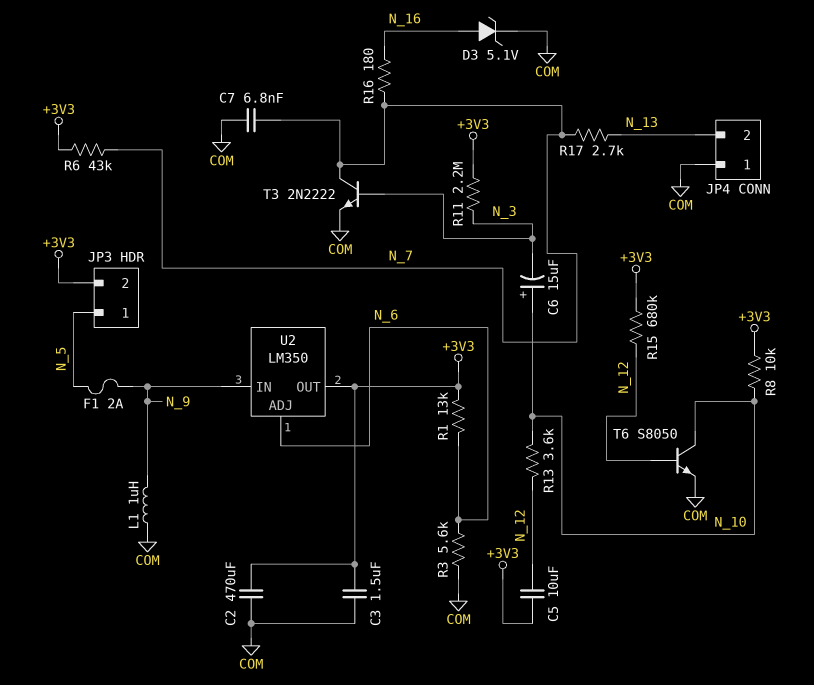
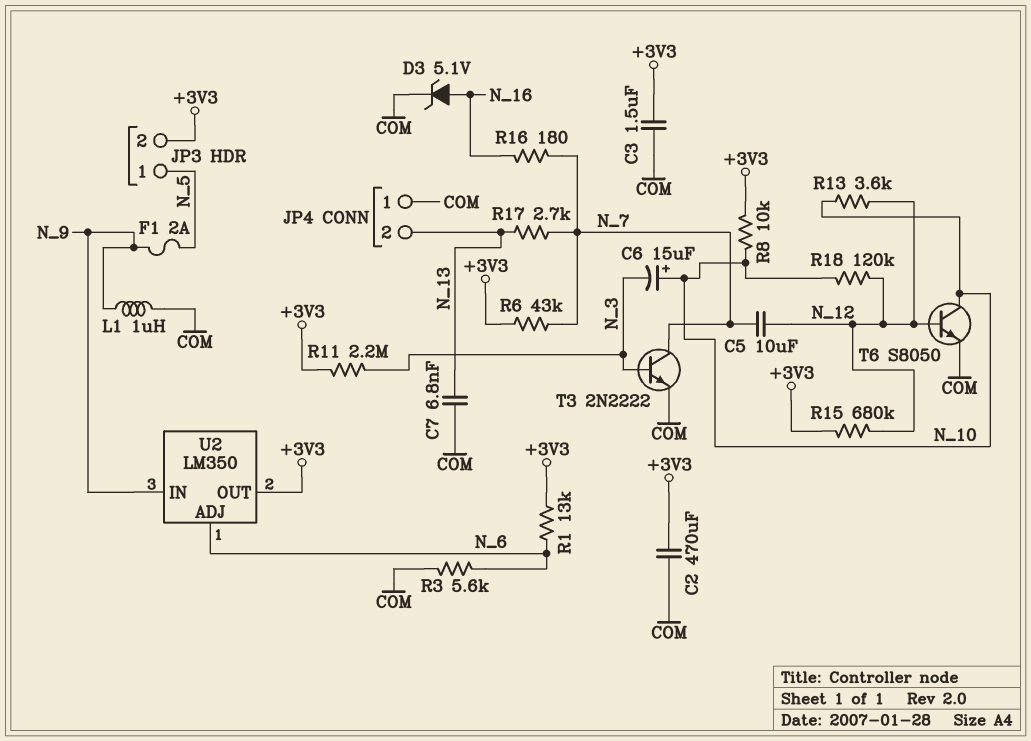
C5: 10uF (+3V3, N_12) -> 10uF (N_7, N_12)
C7: 6.8nF (COM, N_7) -> 6.8nF (COM, N_13)
R18: none -> 120k (N_10, N_12)

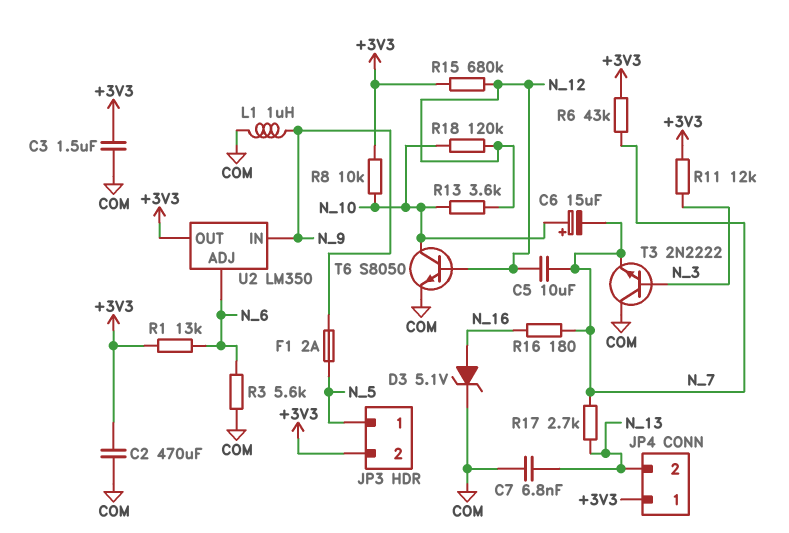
C6: 15uF (plus N_10, minus N_3) -> 15uF (plus N_10, minus N_7)
JP4 pin 1: COM -> +3V3
R11: 2.2M (+3V3, N_3) -> 12k (+3V3, N_3)
T3: NPN 2N2222 (B N_3, C N_7, E COM) -> NPN 2N2222 (B N_3, C COM, E N_7)

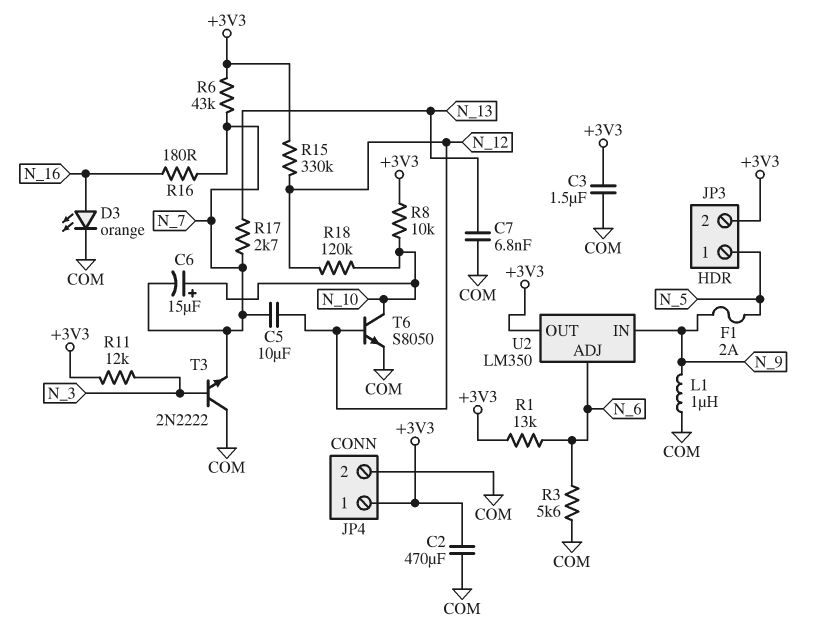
D3: zener 5.1V (A N_16, K COM) -> LED orange (A N_16, K COM)
JP4 pin 2: N_13 -> COM
R13: 3.6k (N_10, N_12) -> none
R15: 680k (+3V3, N_12) -> 330k (+3V3, N_12)

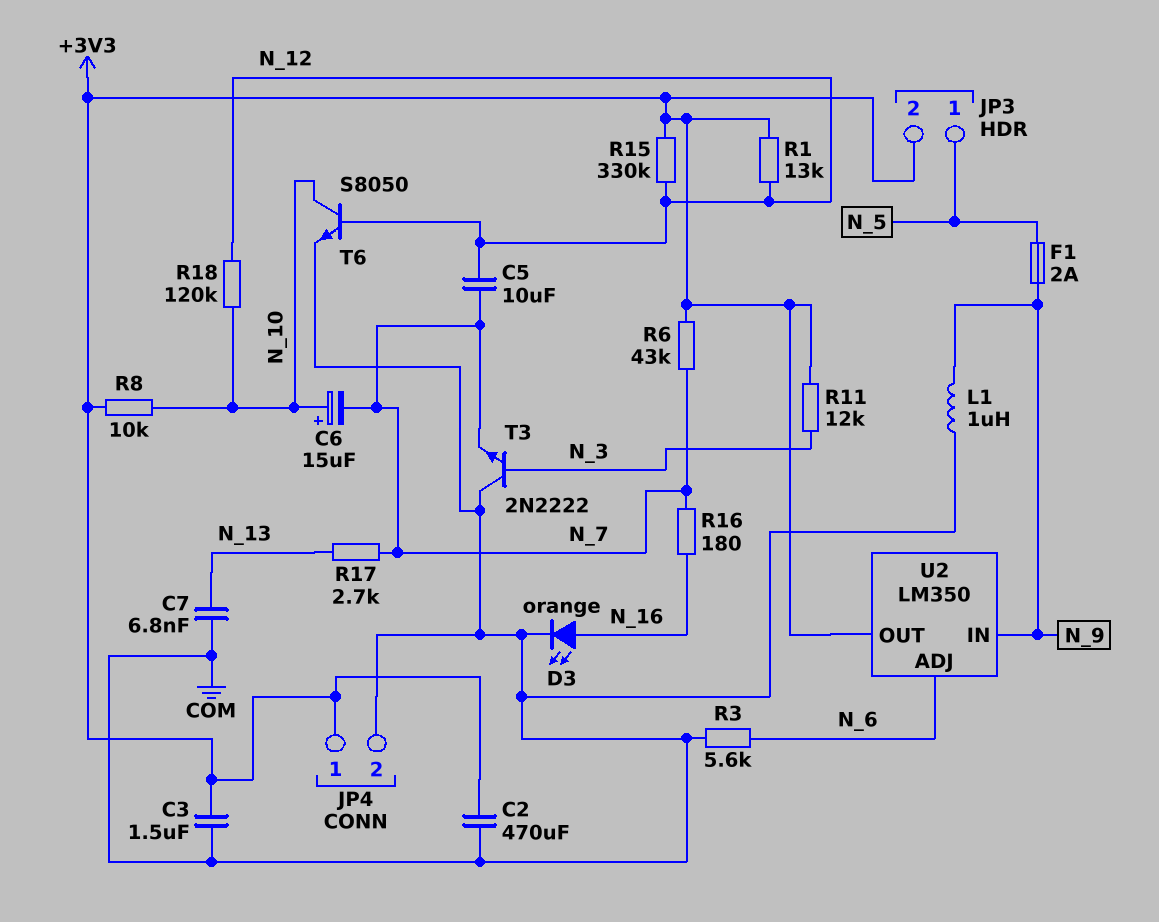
R1: 13k (+3V3, N_6) -> 13k (+3V3, N_12)

